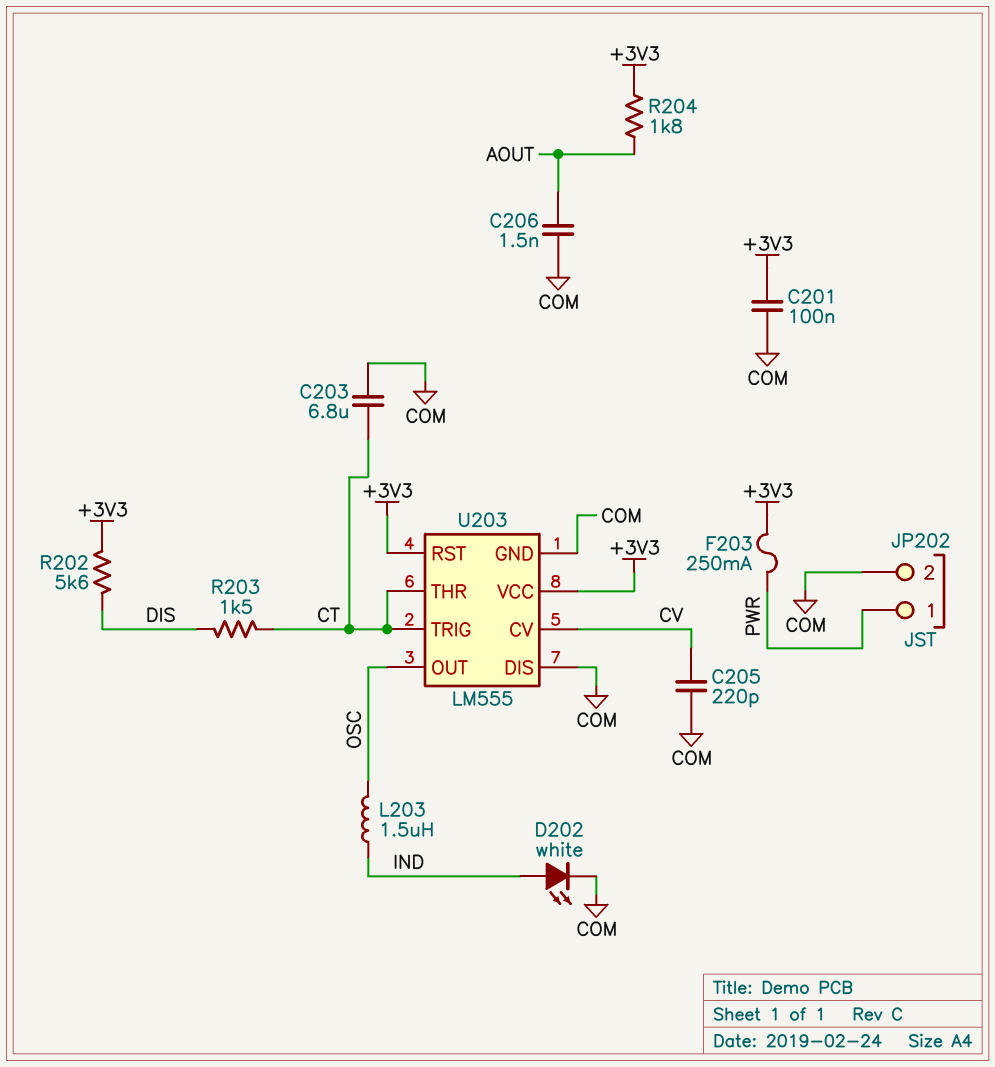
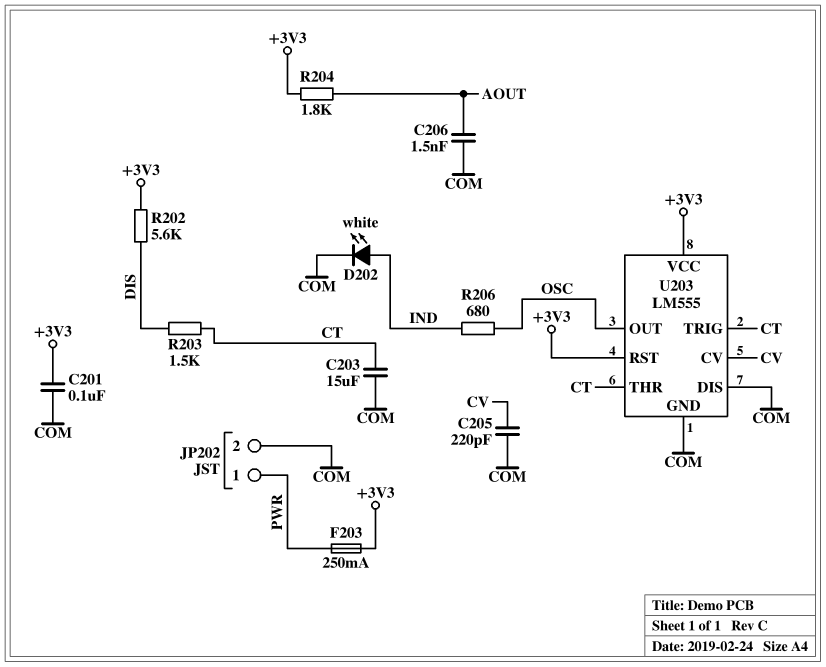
C203: 6.8uF (COM, CT) -> 15uF (COM, CT)
L203: 1.5uH (IND, OSC) -> none
R206: none -> 680 (IND, OSC)

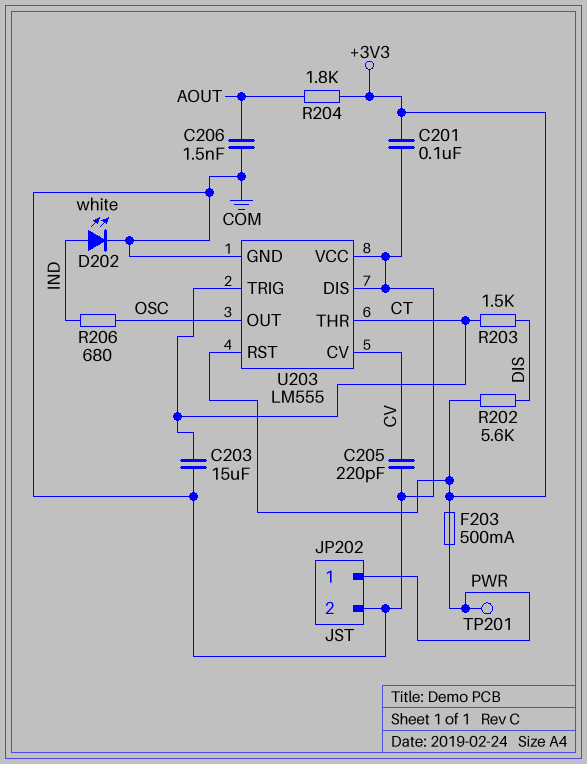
F203: 250mA (+3V3, PWR) -> 500mA (+3V3, PWR)
TP201: none -> test point (PWR)
U203 pin VCC: +3V3 -> COM

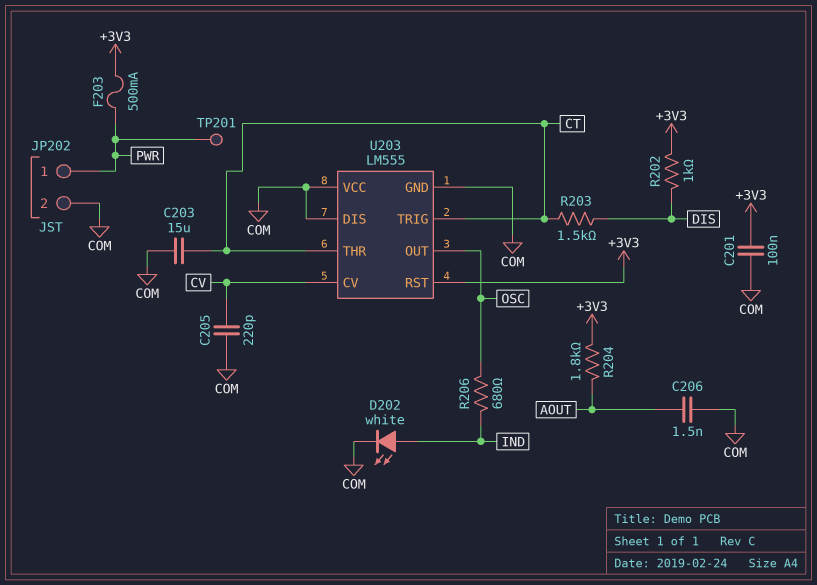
R202: 5.6k (+3V3, DIS) -> 1k (+3V3, DIS)

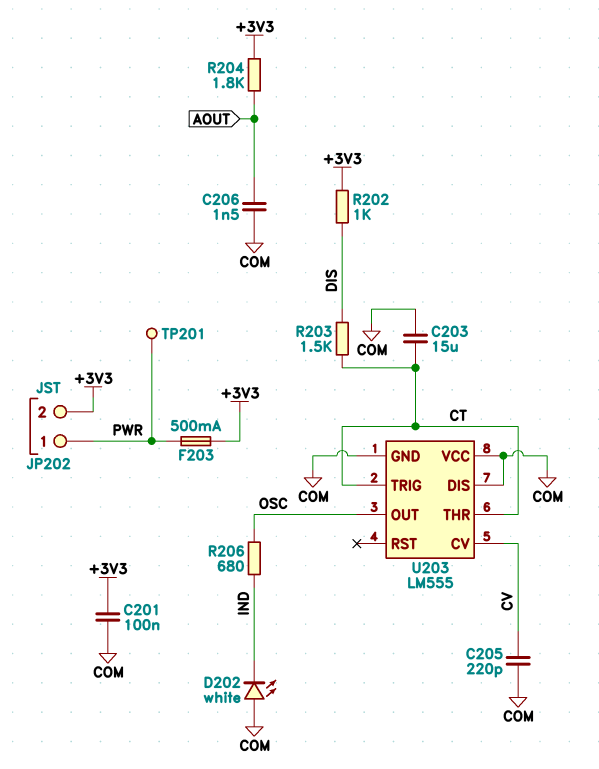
D202: LED white (A IND, K COM) -> LED white (A COM, K IND)
JP202 pin 2: COM -> +3V3
U203 pin RST: +3V3 -> none

